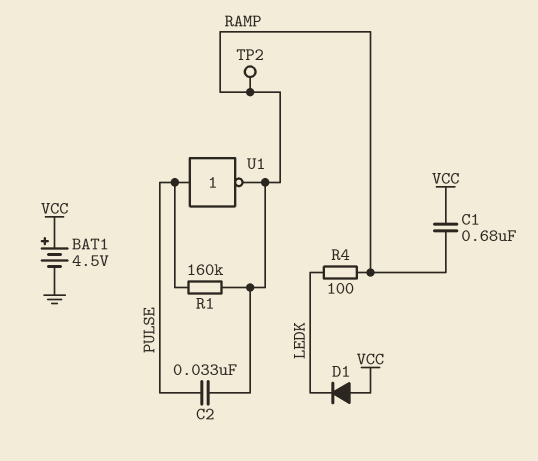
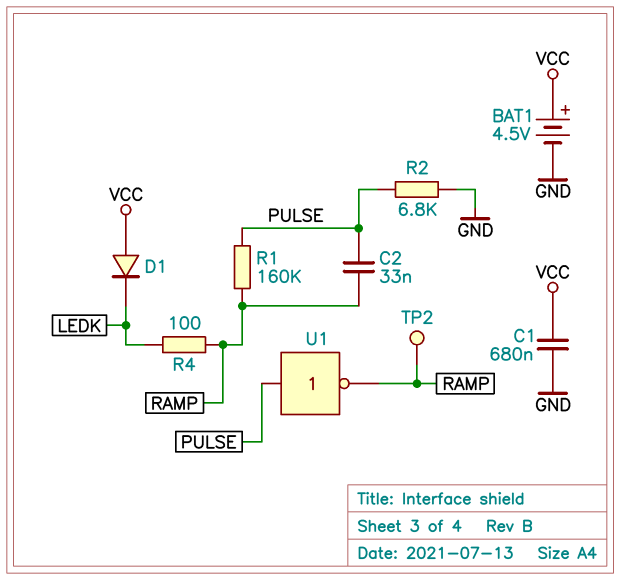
C1: 680nF (RAMP, VCC) -> 680nF (GND, VCC)
R2: none -> 6.8k (GND, PULSE)

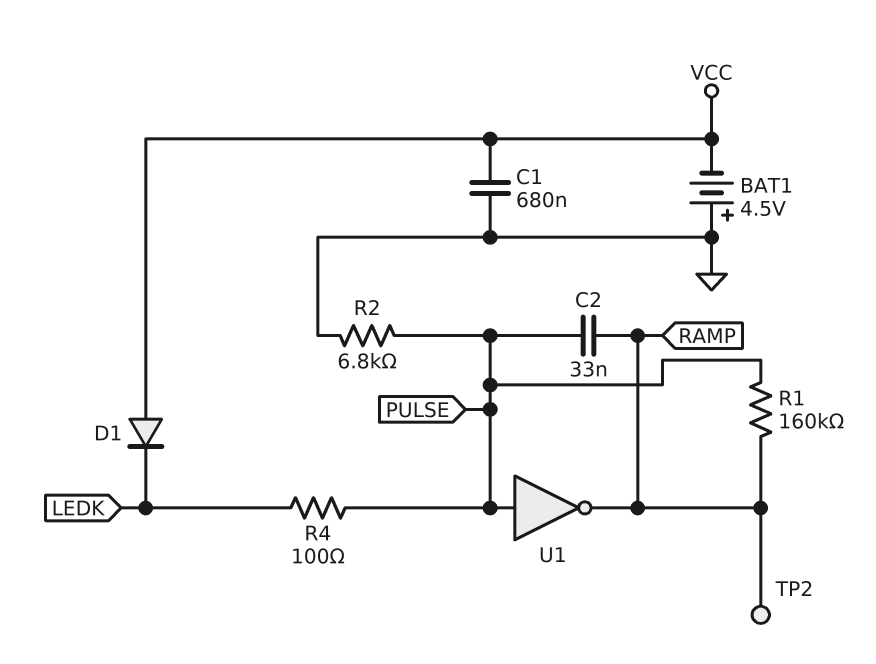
BAT1: 4.5V (plus VCC, minus GND) -> 4.5V (plus GND, minus VCC)
R4: 100 (LEDK, RAMP) -> 100 (LEDK, PULSE)

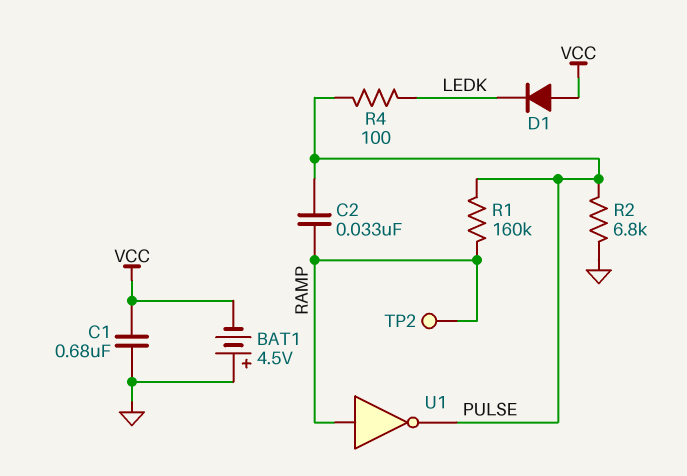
U1: NOT (in PULSE, out RAMP) -> NOT (in RAMP, out PULSE)

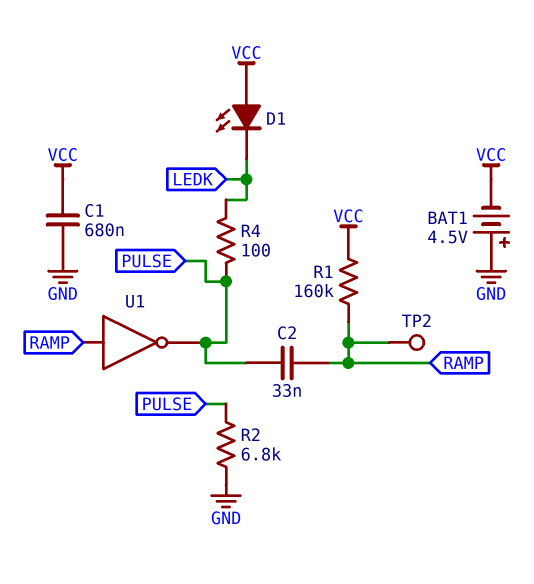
D1: diode (A VCC, K LEDK) -> LED (A VCC, K LEDK)
R1: 160k (PULSE, RAMP) -> 160k (RAMP, VCC)

